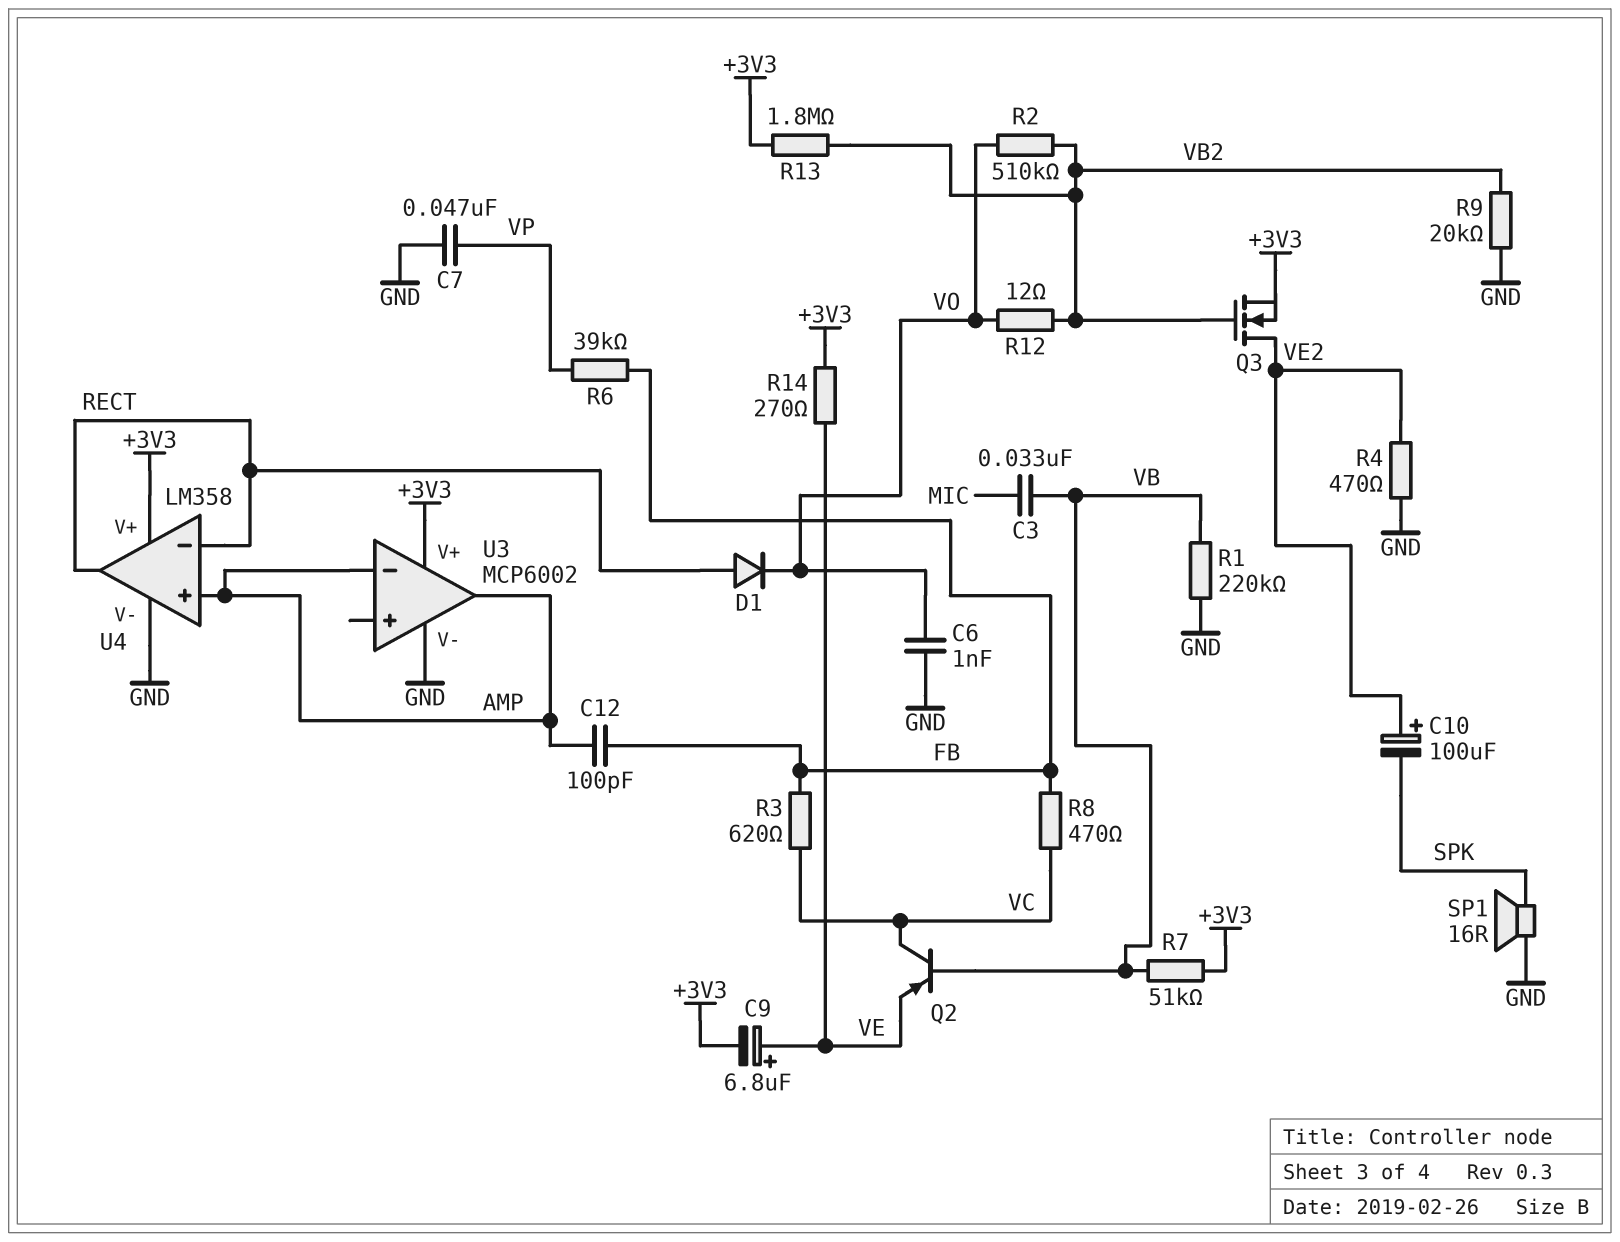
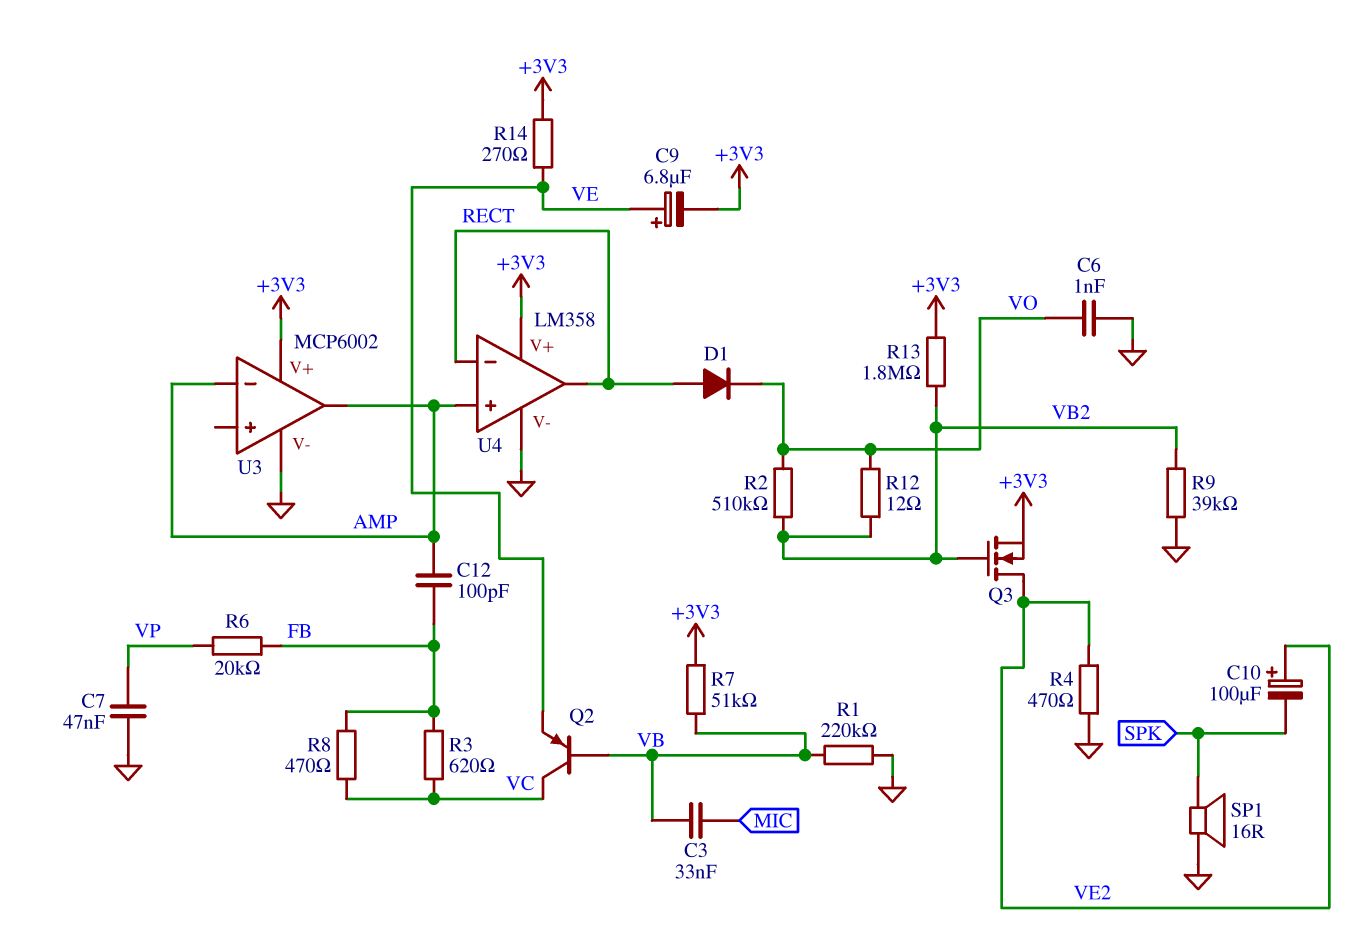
R6: 39k (FB, VP) -> 20k (FB, VP)
R9: 20k (GND, VB2) -> 39k (GND, VB2)

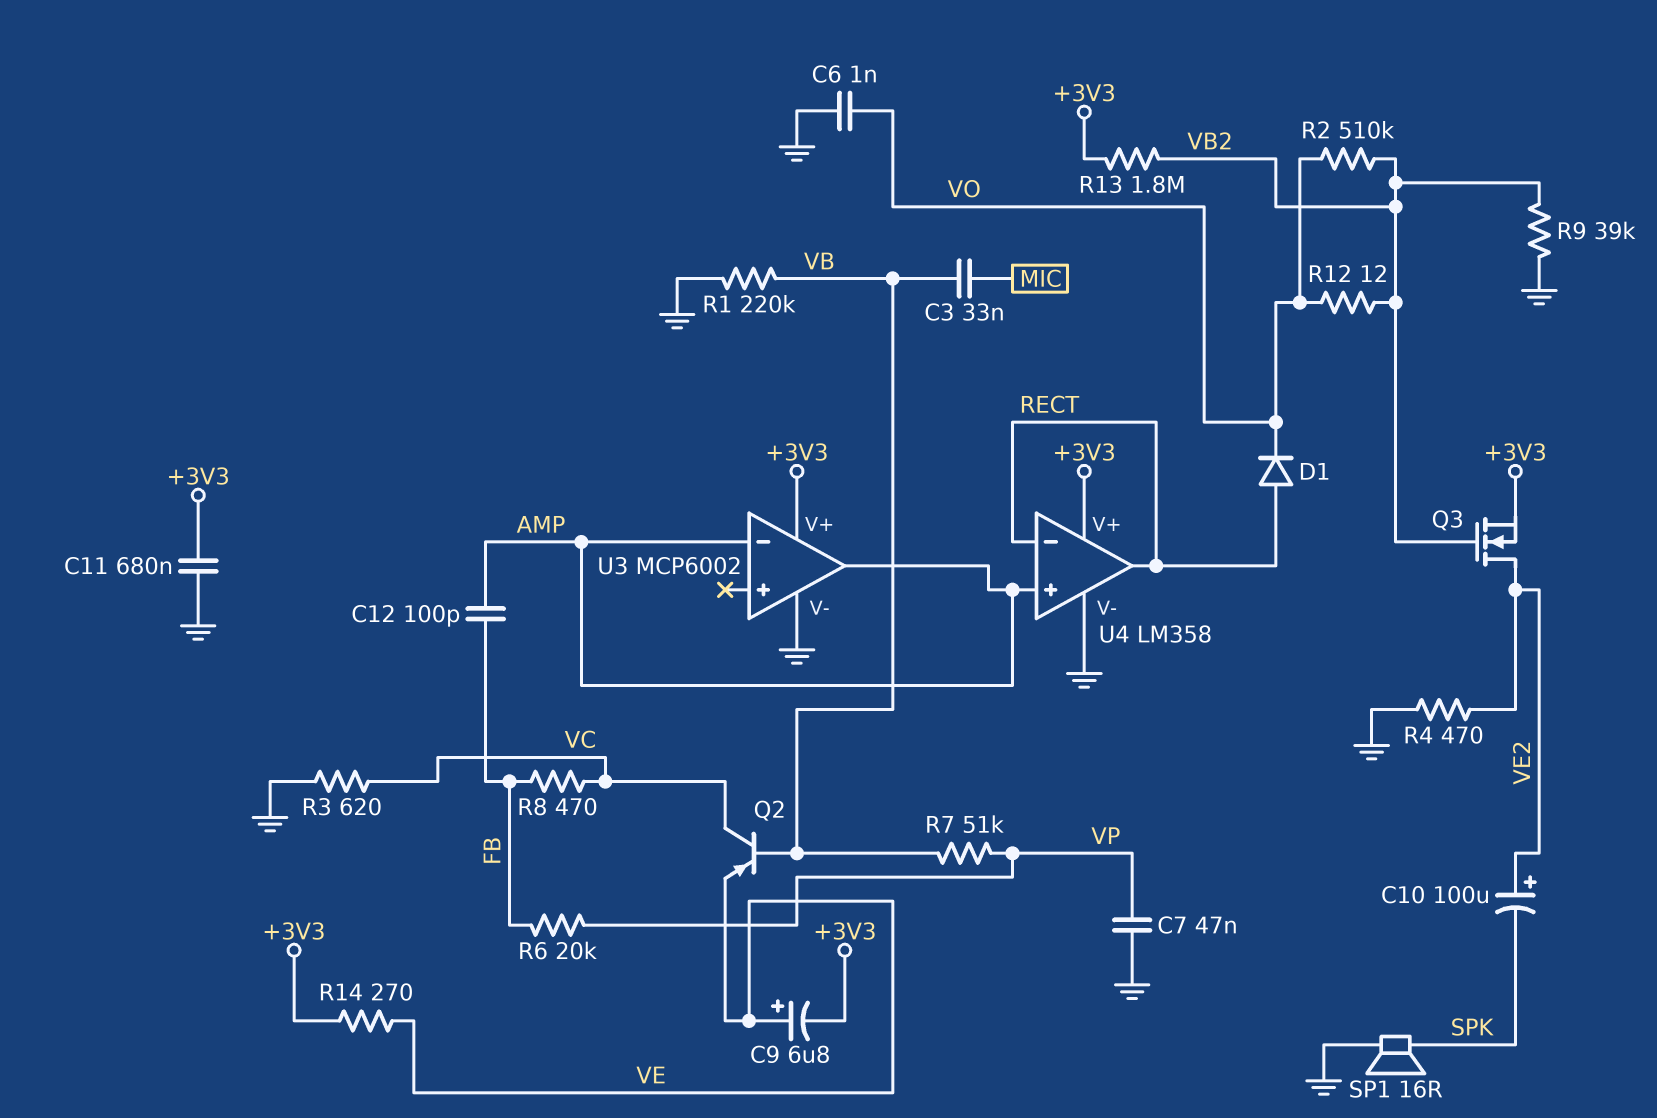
C11: none -> 680nF (+3V3, GND)
R3: 620 (FB, VC) -> 620 (GND, VC)
R7: 51k (+3V3, VB) -> 51k (VB, VP)

